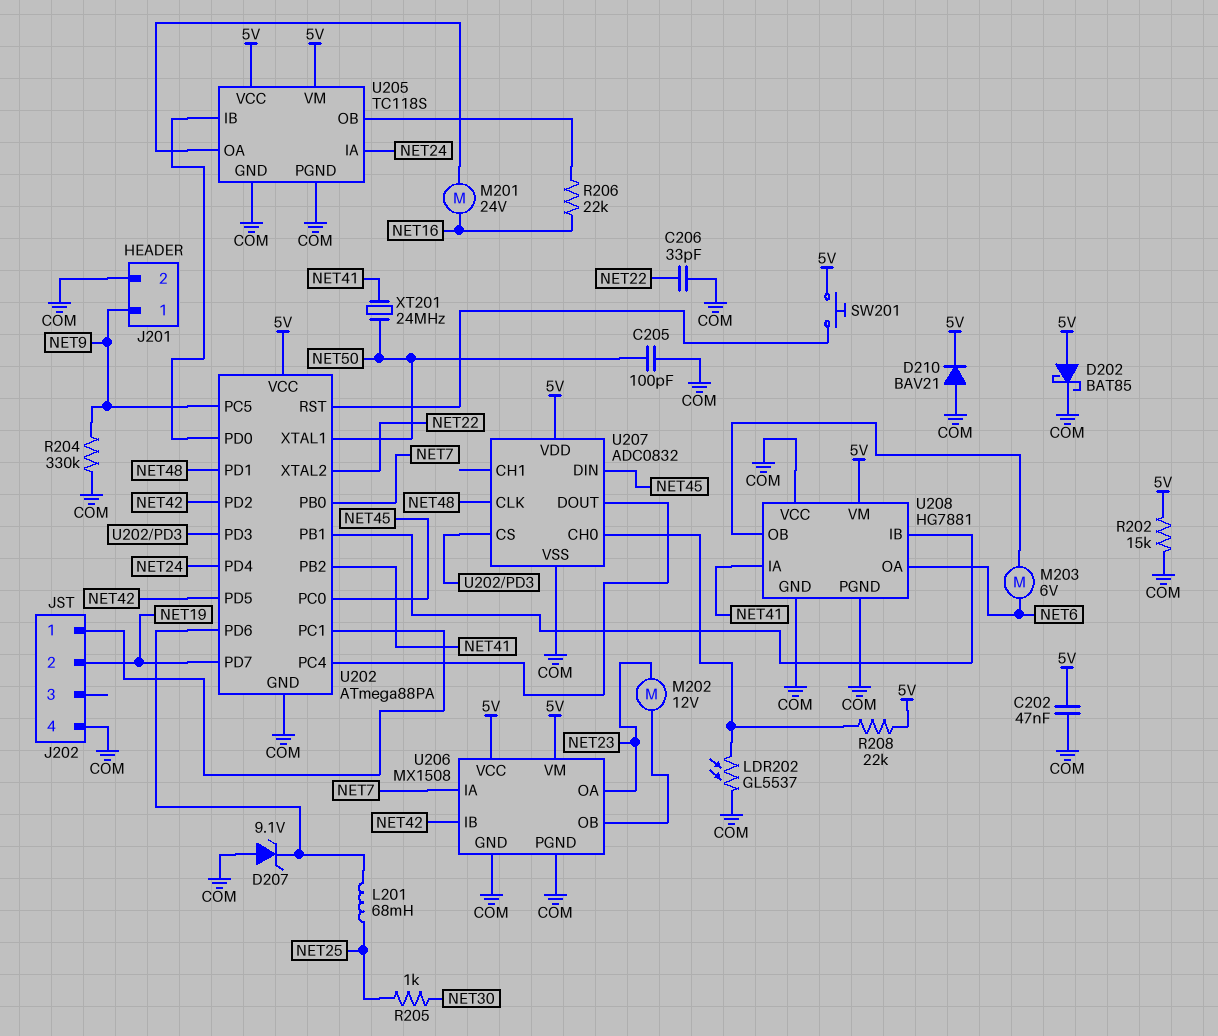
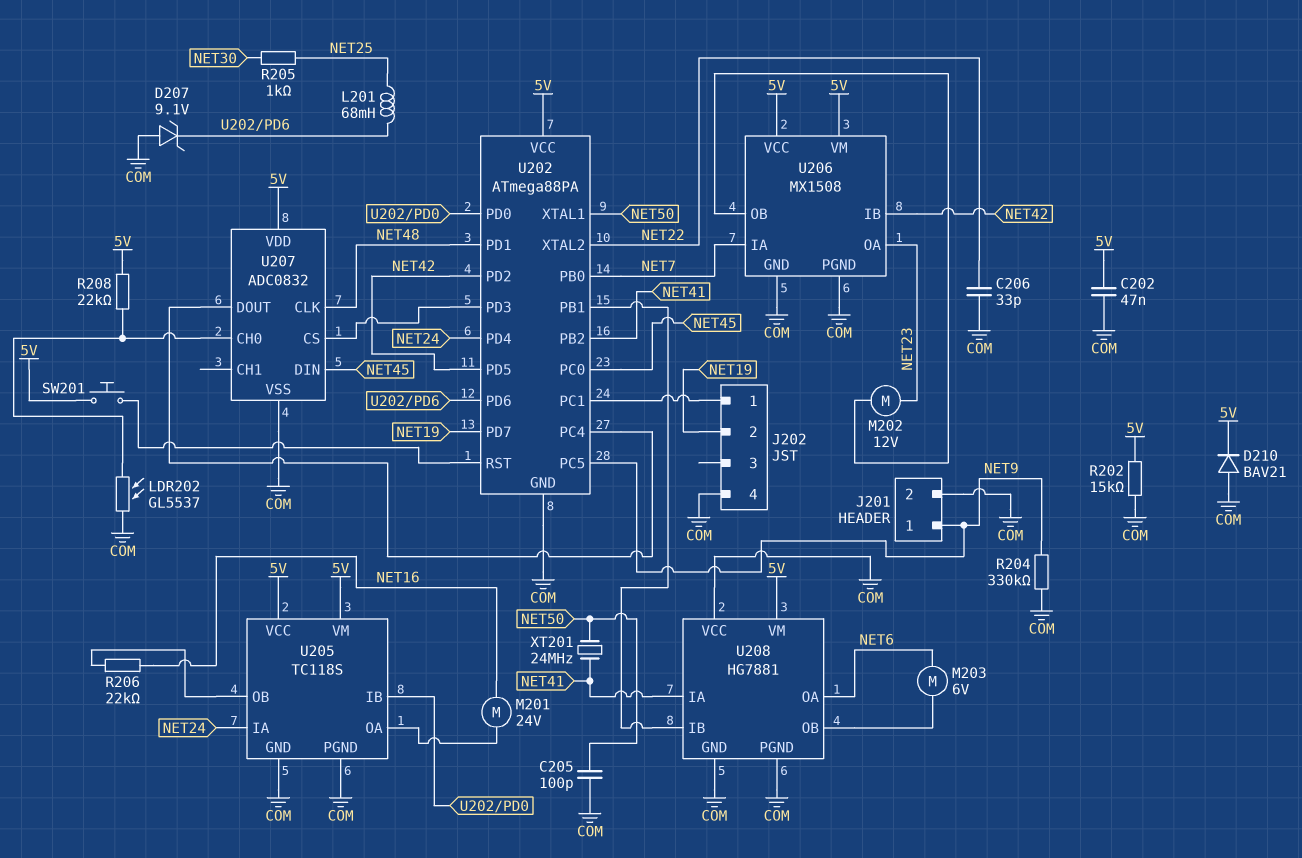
D202: schottky BAT85 (A 5V, K COM) -> none

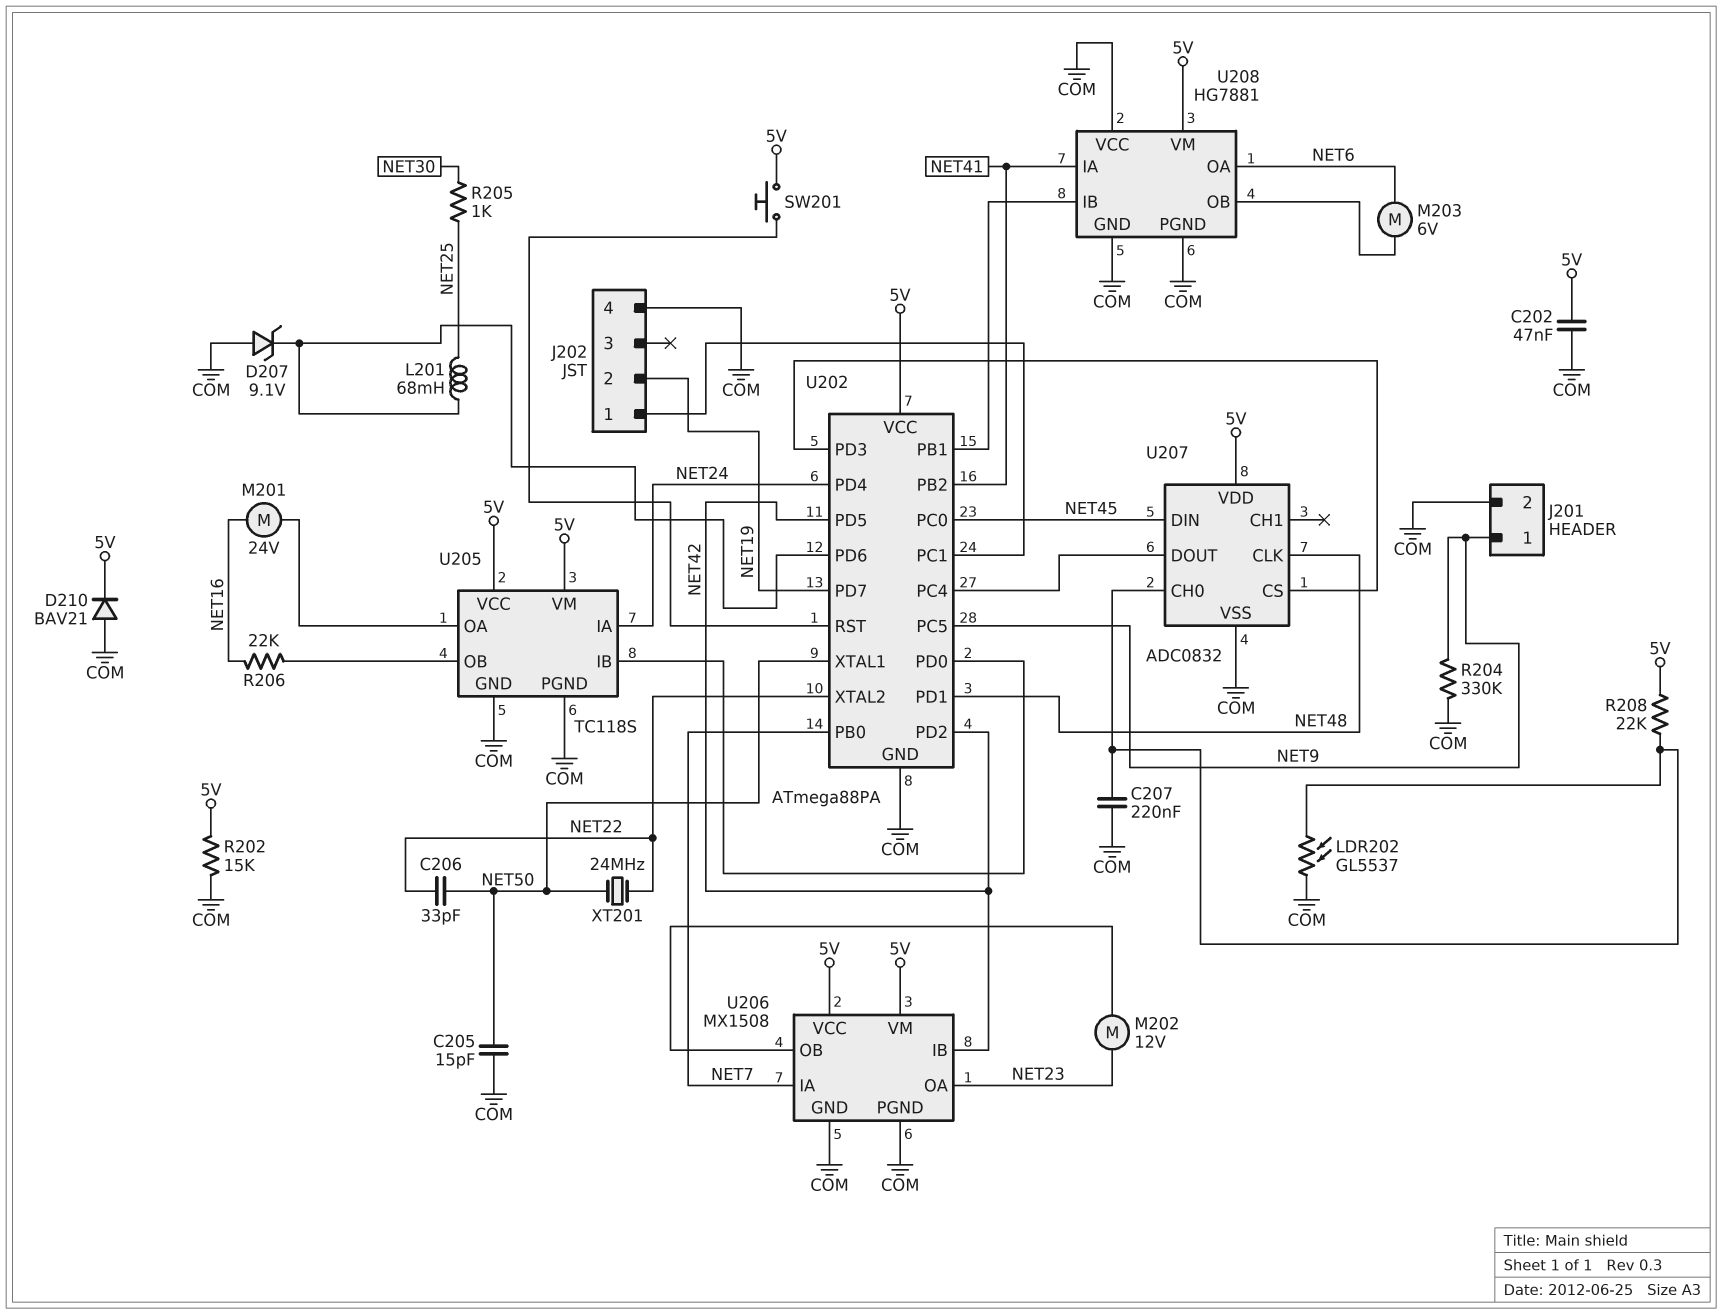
C205: 100pF (COM, NET50) -> 15pF (COM, NET50)
C206: 33pF (COM, NET22) -> 33pF (NET22, NET50)
C207: none -> 220nF (COM, U207/CH0)
XT201: 24MHz (NET41, NET50) -> 24MHz (NET22, NET50)

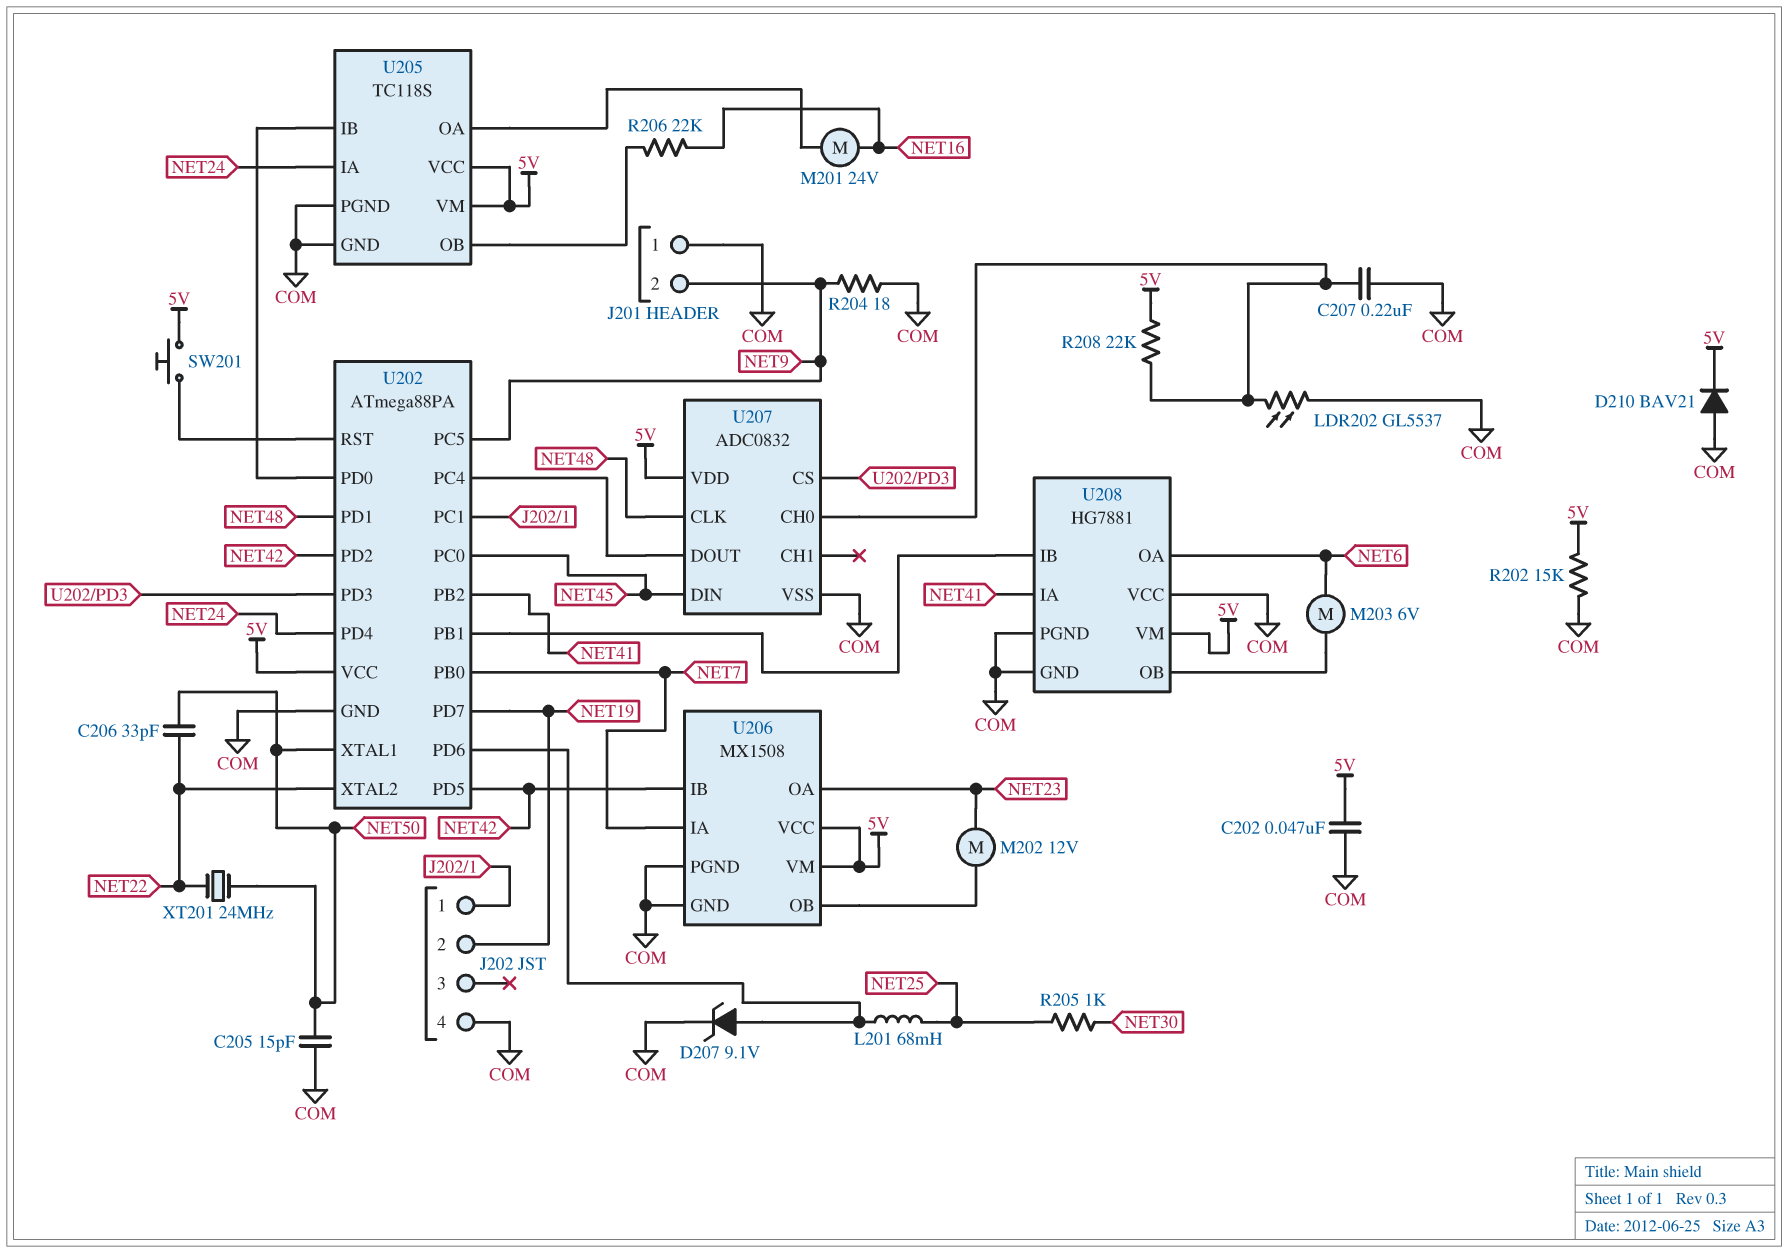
D207: zener 9.1V (A COM, K U202/PD6) -> zener 9.1V (A U202/PD6, K COM)
J201 pin 1: NET9 -> COM
J201 pin 2: COM -> NET9
R204: 330k (COM, NET9) -> 18 (COM, NET9)

